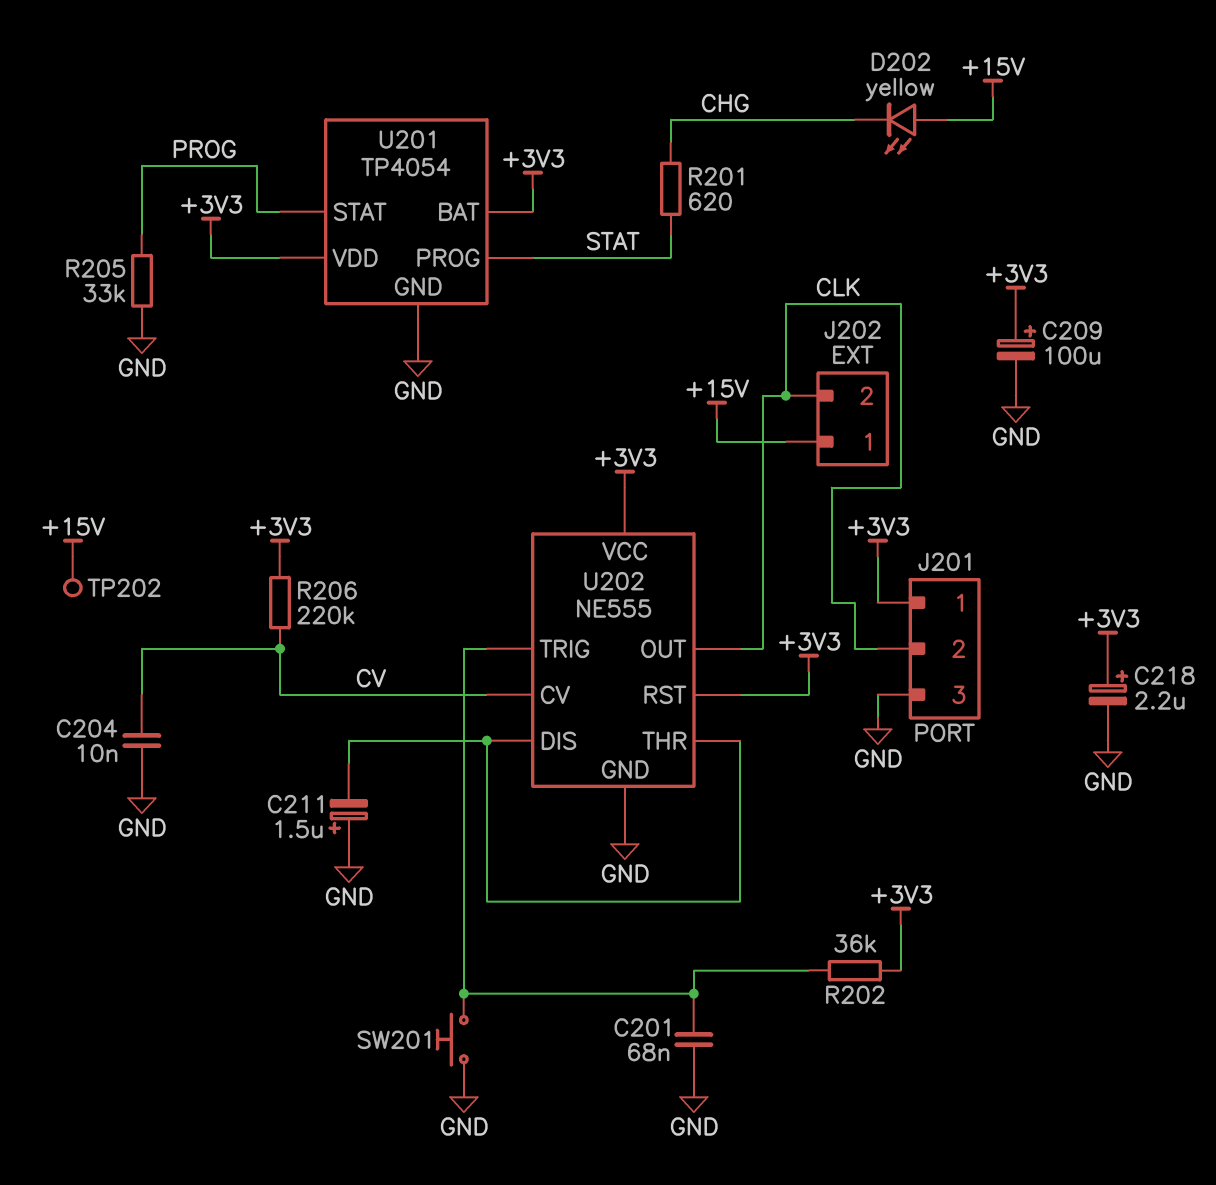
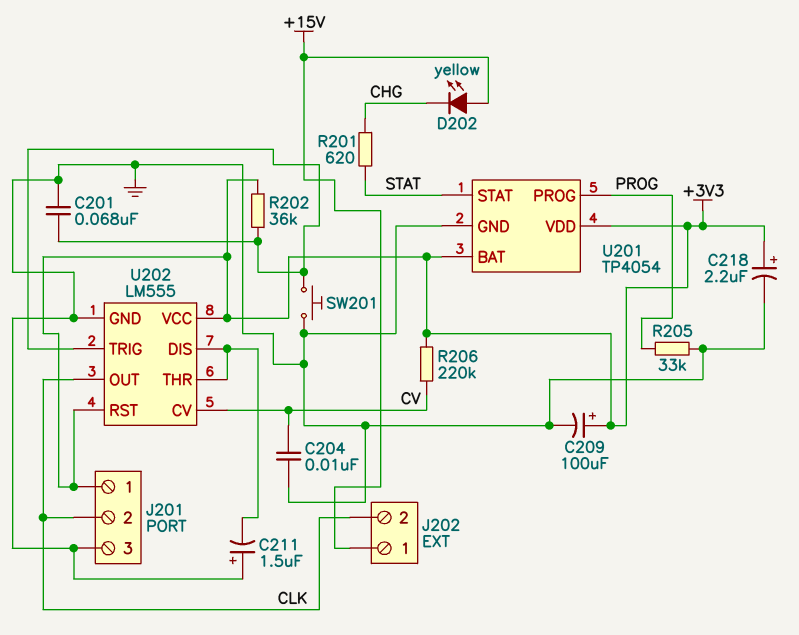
TP202: test point (+15V) -> none
U201 pin PROG: STAT -> PROG
U201 pin STAT: PROG -> STAT
U202: NE555 -> LM555

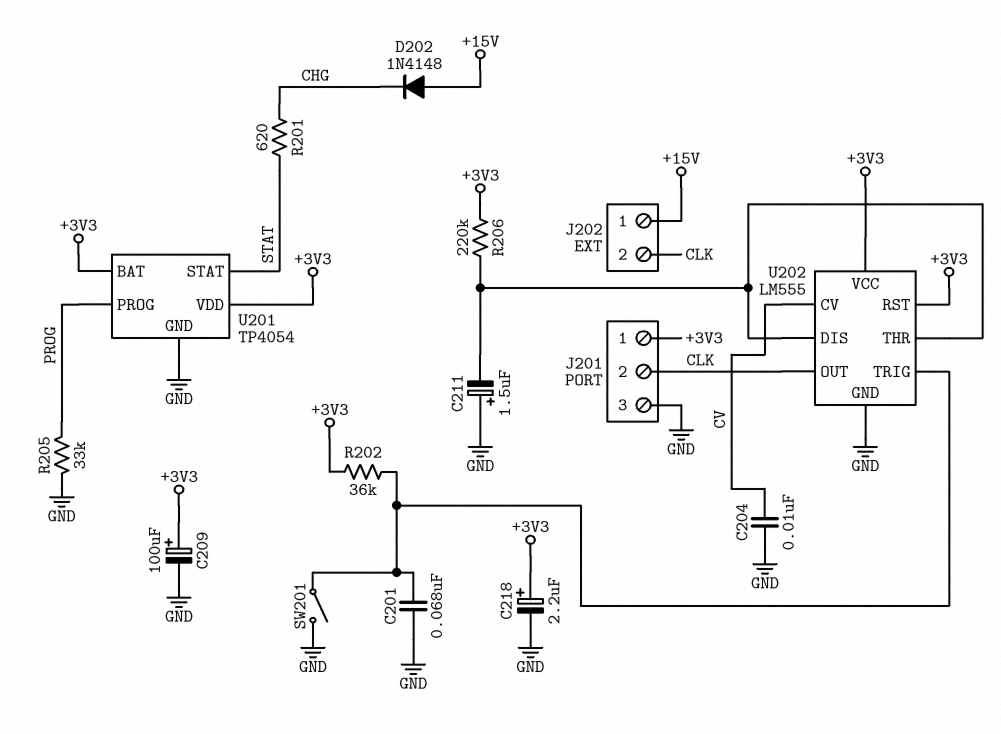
D202: LED yellow (A +15V, K CHG) -> diode 1N4148 (A +15V, K CHG)
R206: 220k (+3V3, CV) -> 220k (+3V3, U202/DIS)
SW201: button (GND, U202/TRIG) -> switch (GND, U202/TRIG)

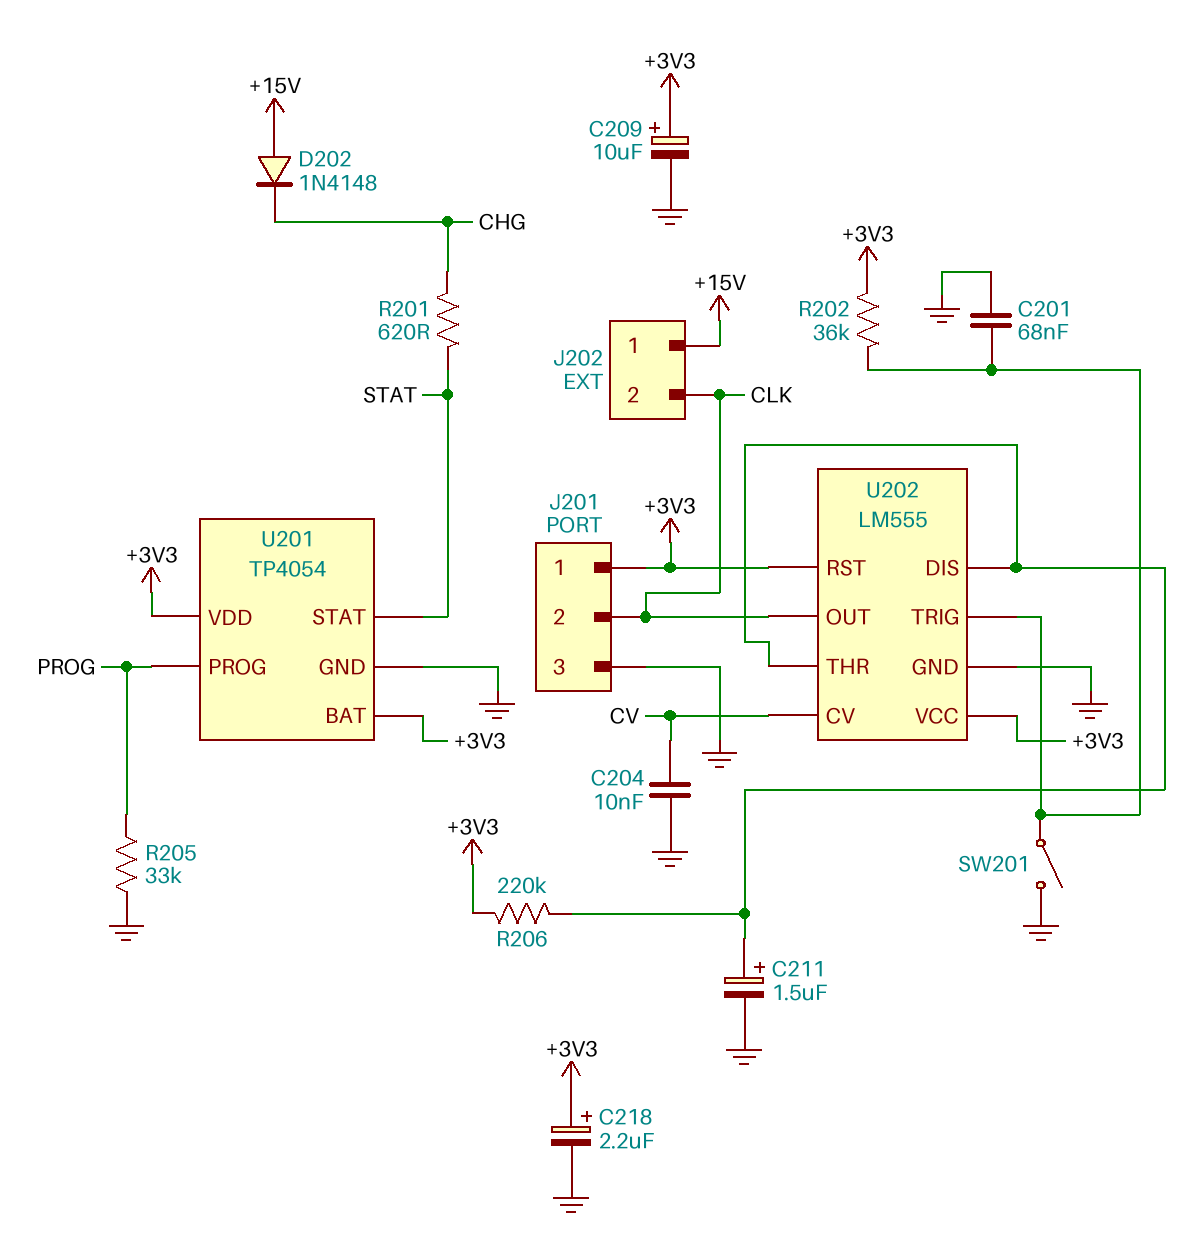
C209: 100uF (plus +3V3, minus GND) -> 10uF (plus +3V3, minus GND)
C211: 1.5uF (plus GND, minus U202/DIS) -> 1.5uF (plus U202/DIS, minus GND)

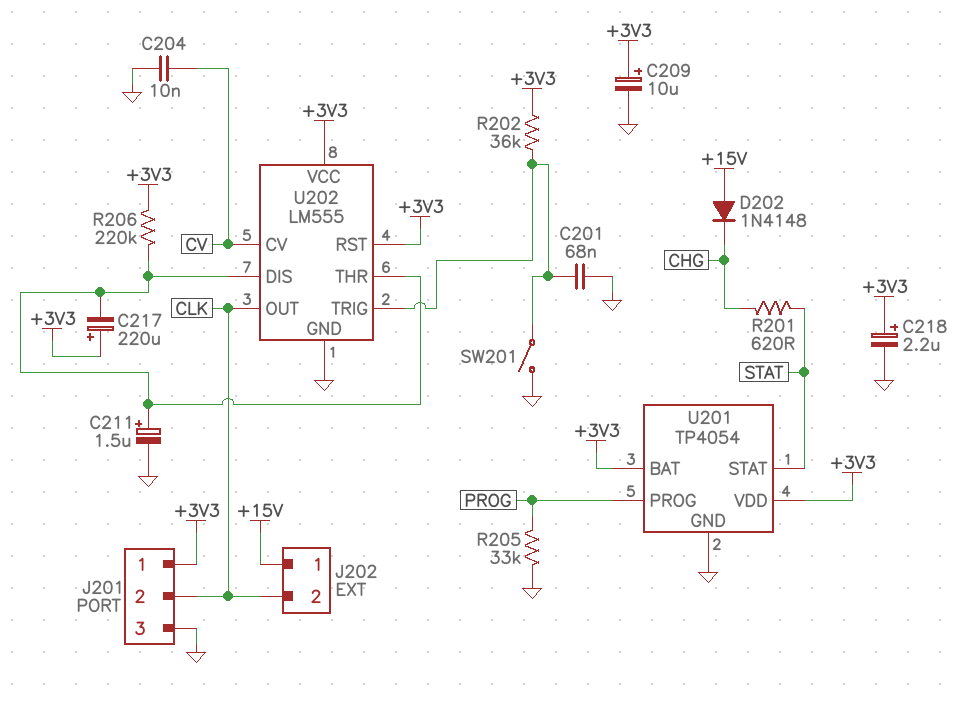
C217: none -> 220uF (plus +3V3, minus U202/DIS)

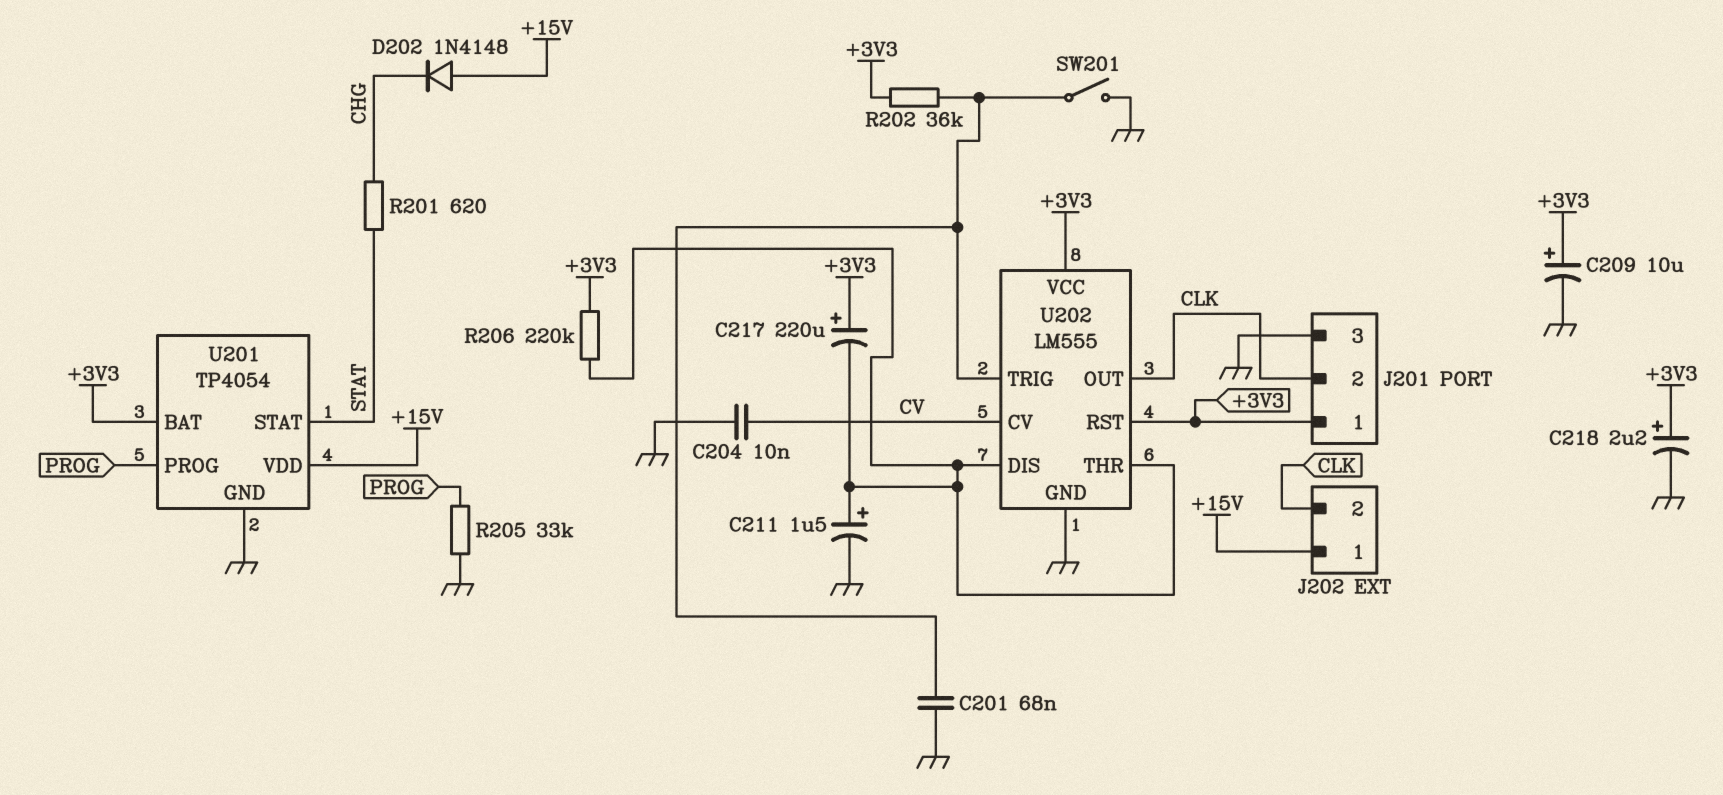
U201 pin VDD: +3V3 -> +15V

